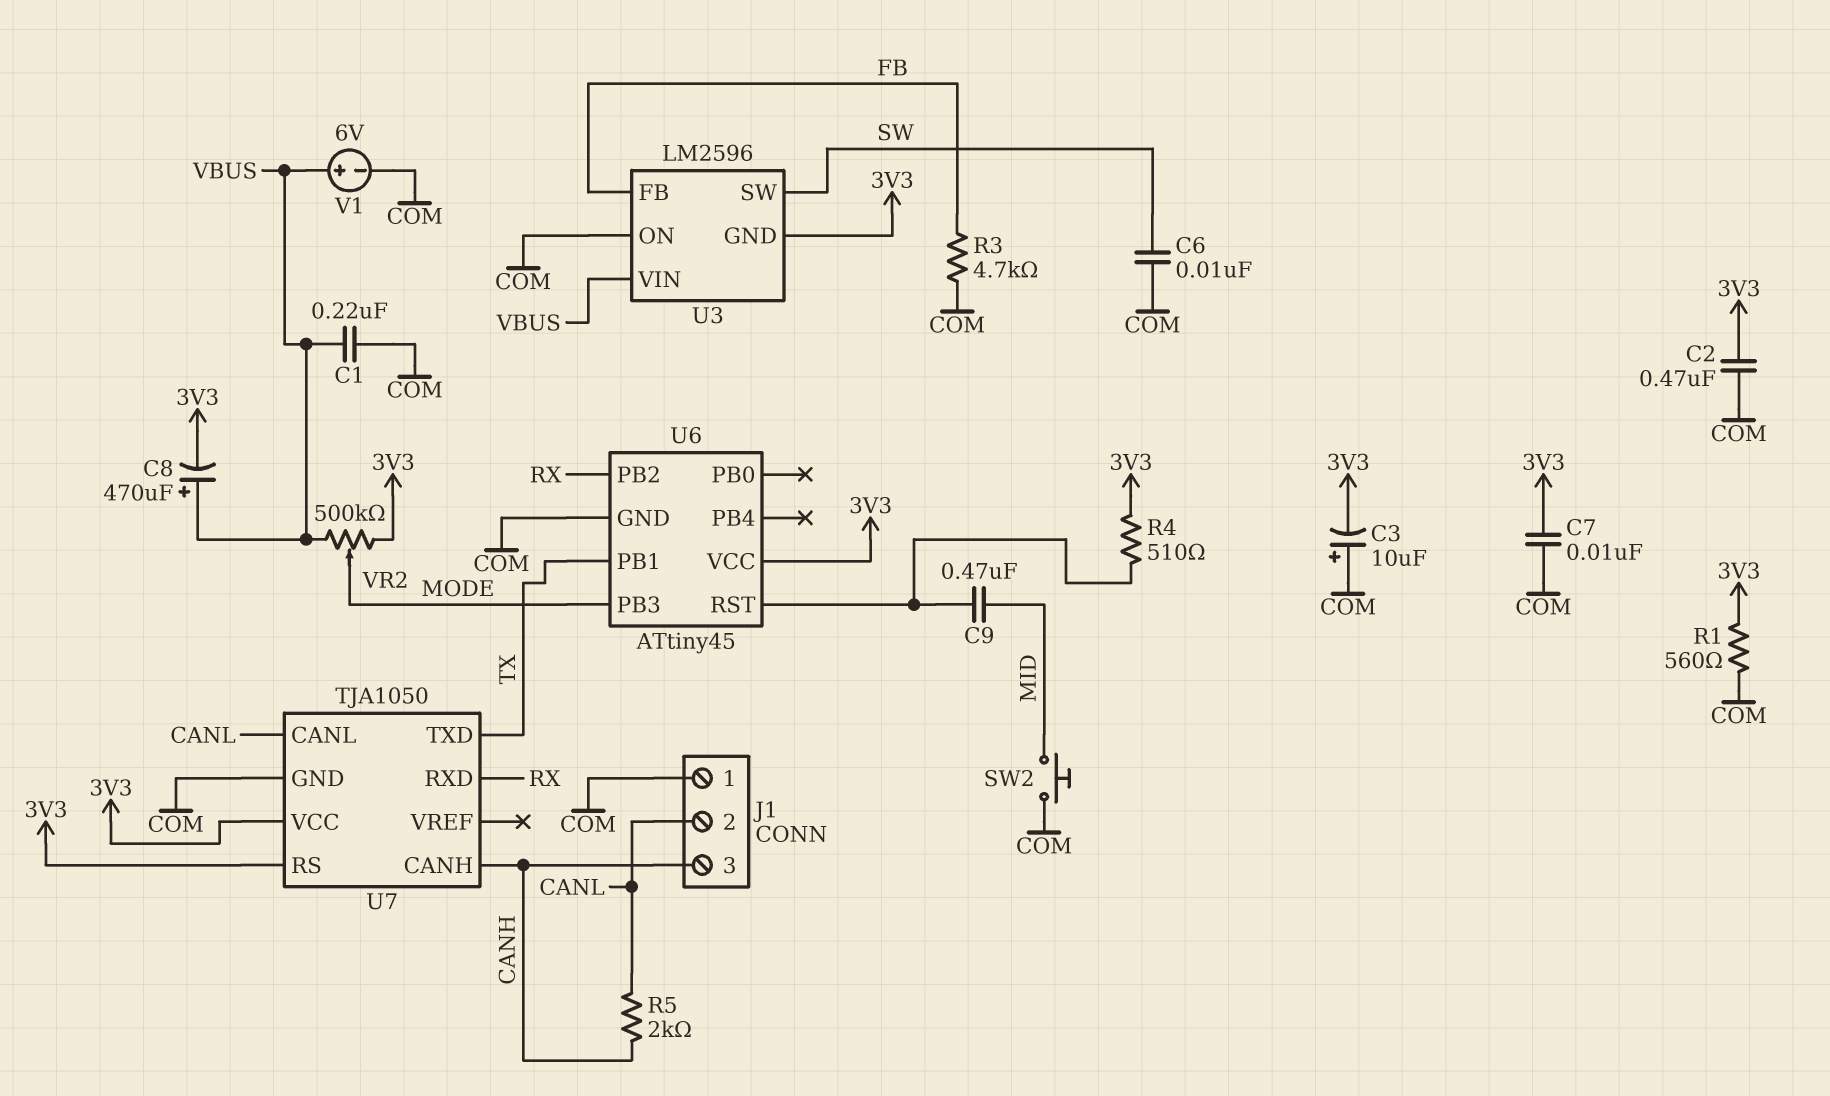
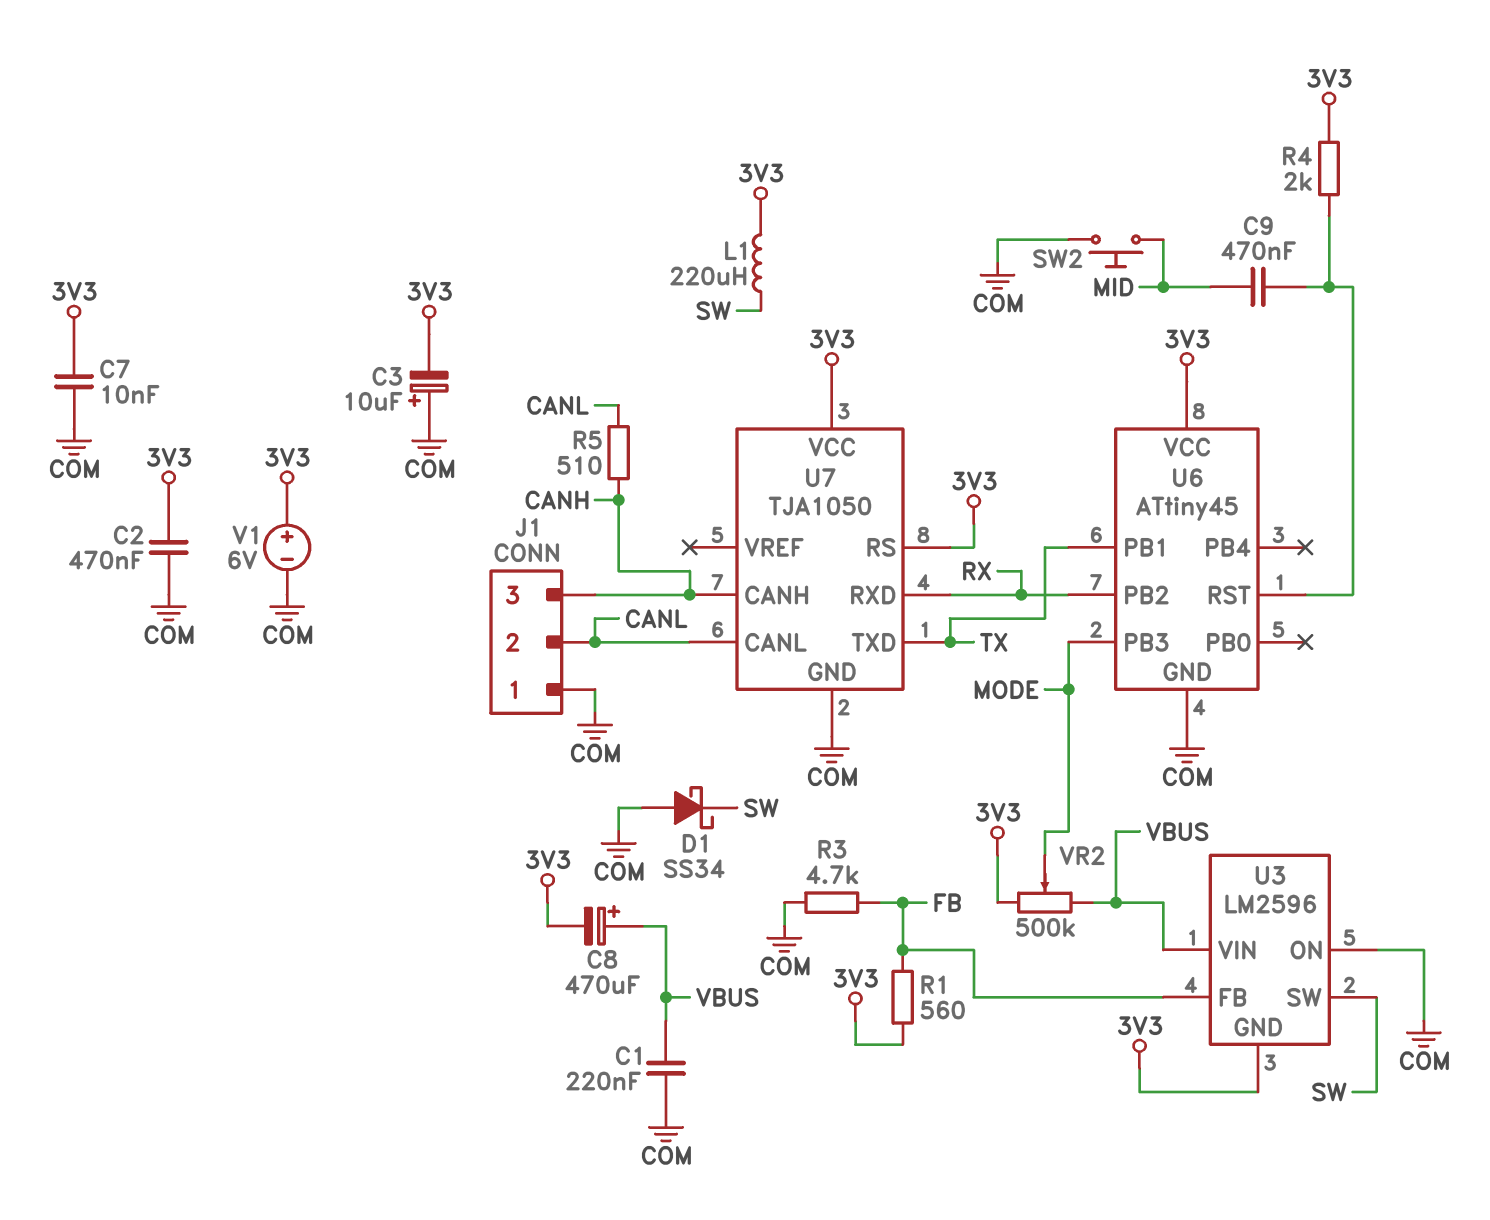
C6: 10nF (COM, SW) -> none
D1: none -> schottky SS34 (A COM, K SW)
L1: none -> 220uH (3V3, SW)
R1: 560 (3V3, COM) -> 560 (3V3, FB)
R4: 510 (3V3, U6/RST) -> 2k (3V3, U6/RST)
R5: 2k (CANH, CANL) -> 510 (CANH, CANL)
V1: 6V (plus VBUS, minus COM) -> 6V (plus 3V3, minus COM)

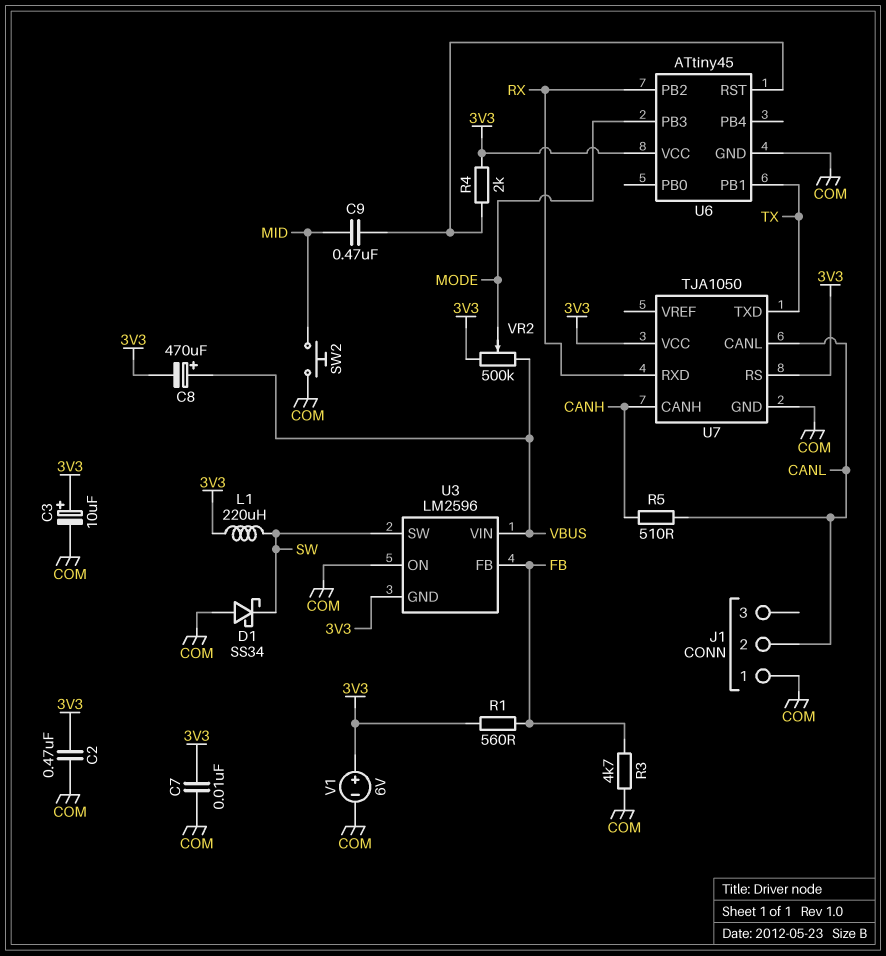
C1: 220nF (COM, VBUS) -> none
C3: 10uF (plus COM, minus 3V3) -> 10uF (plus 3V3, minus COM)
J1 pin 3: CANH -> none

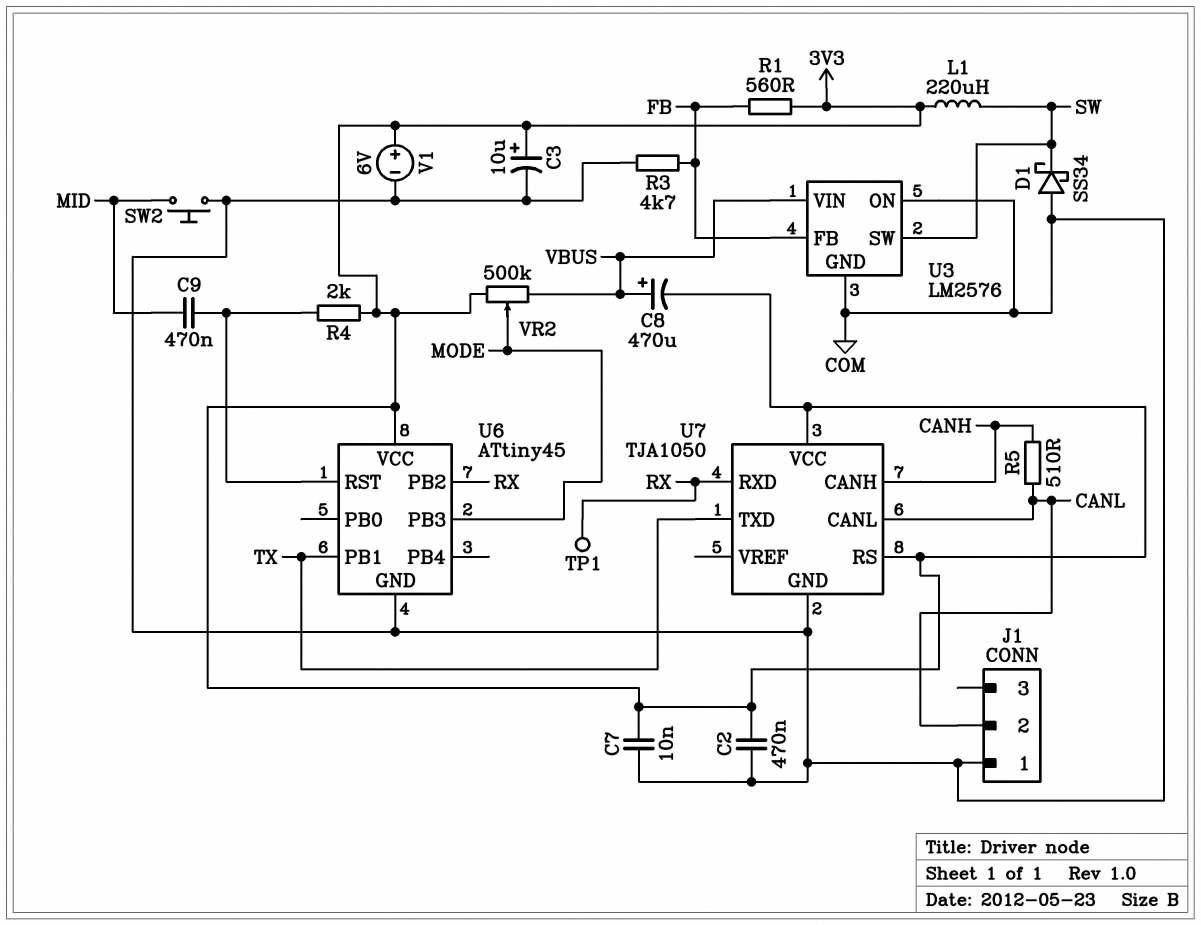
TP1: none -> test point (RX)
U3: LM2596 -> LM2576
U3 pin GND: 3V3 -> COM

